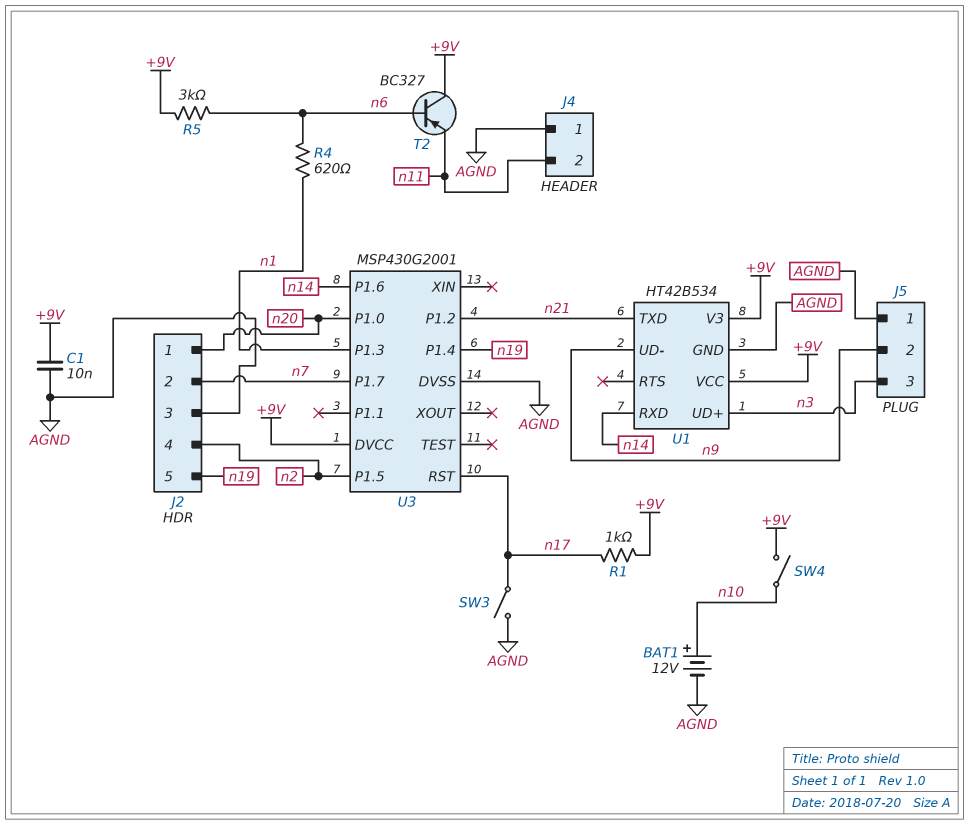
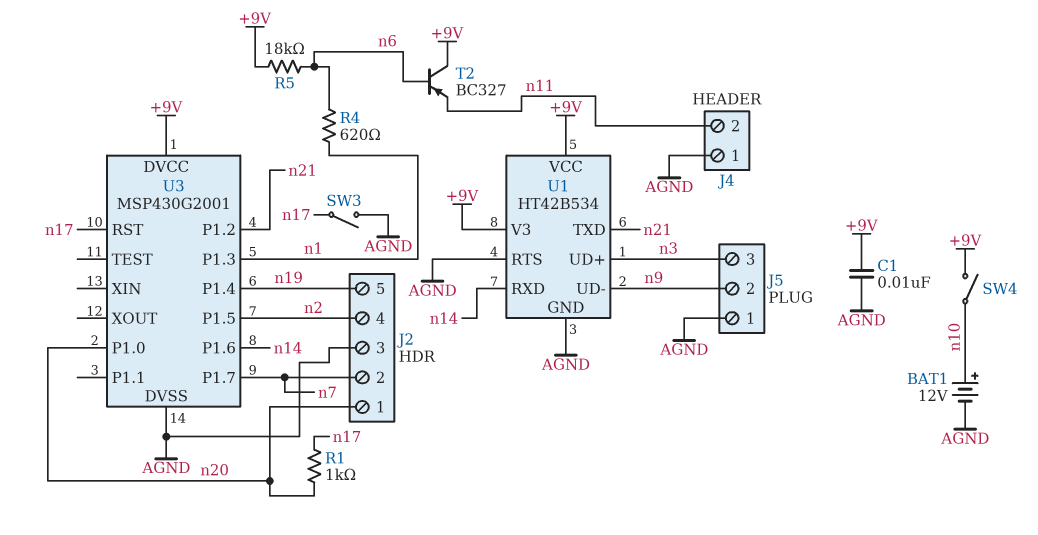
R1: 1k (+9V, n17) -> 1k (n17, n20)
R5: 3k (+9V, n6) -> 18k (+9V, n6)
U1 pin RTS: none -> AGND

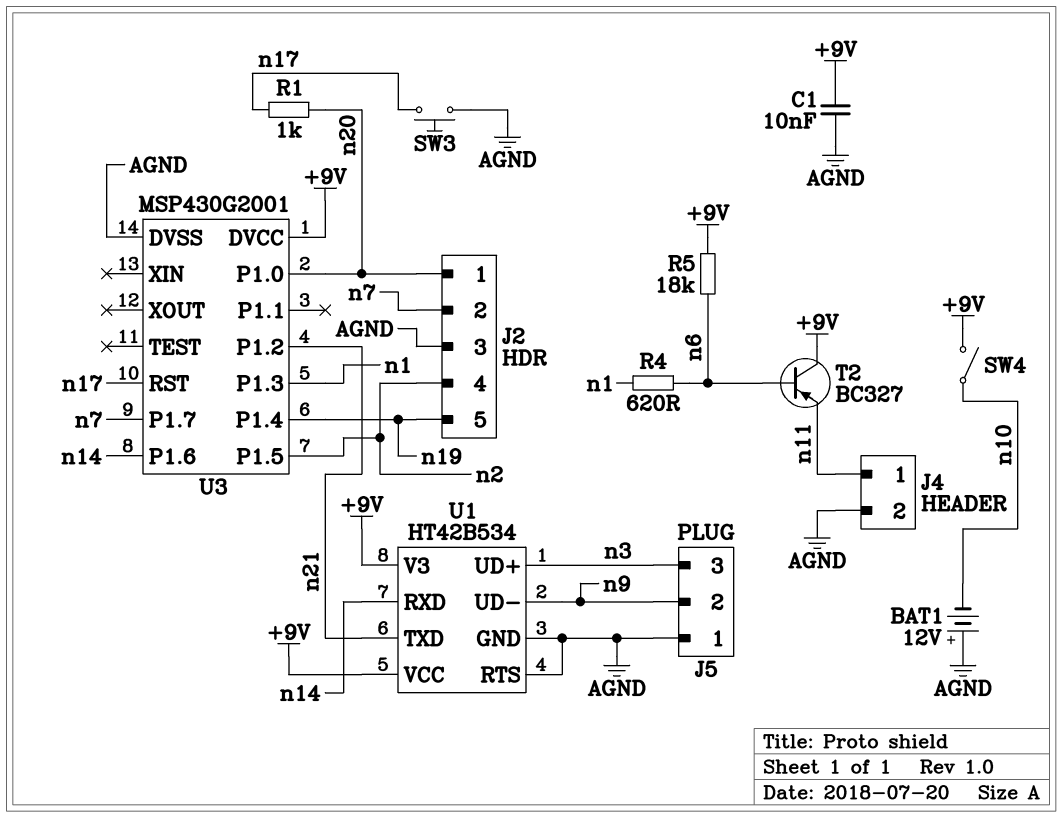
BAT1: 12V (plus n10, minus AGND) -> 12V (plus AGND, minus n10)
J4 pin 1: AGND -> n11
J4 pin 2: n11 -> AGND
SW3: switch (AGND, n17) -> button (AGND, n17)

